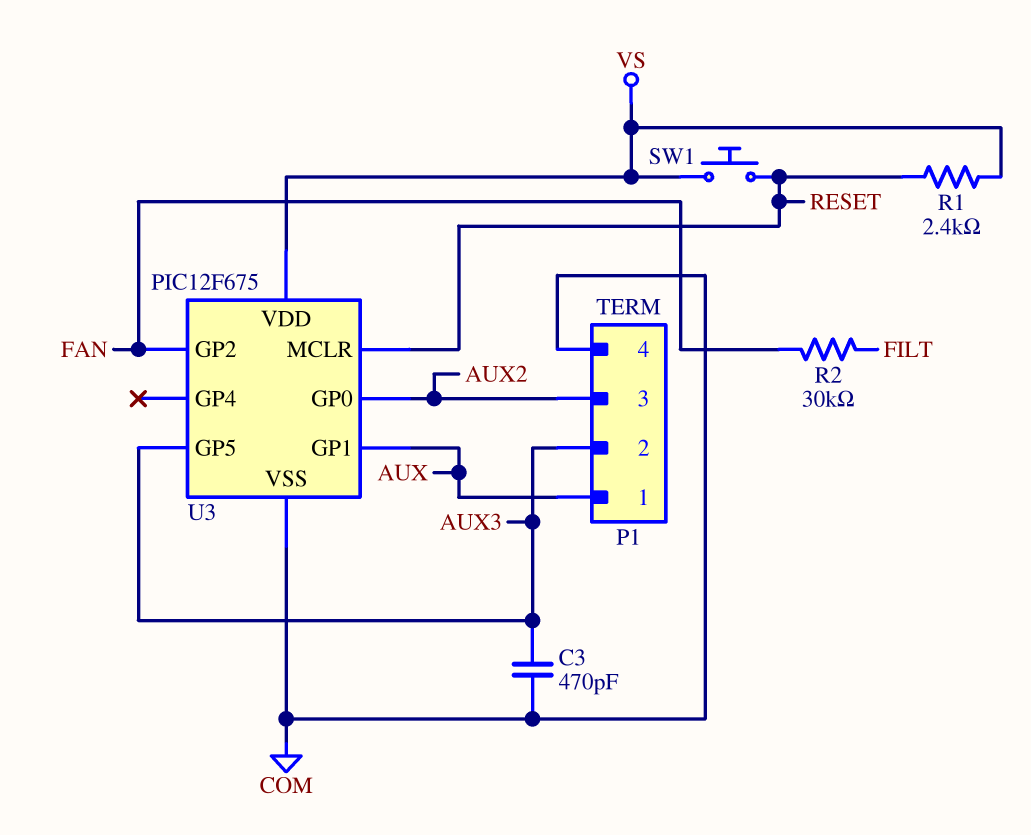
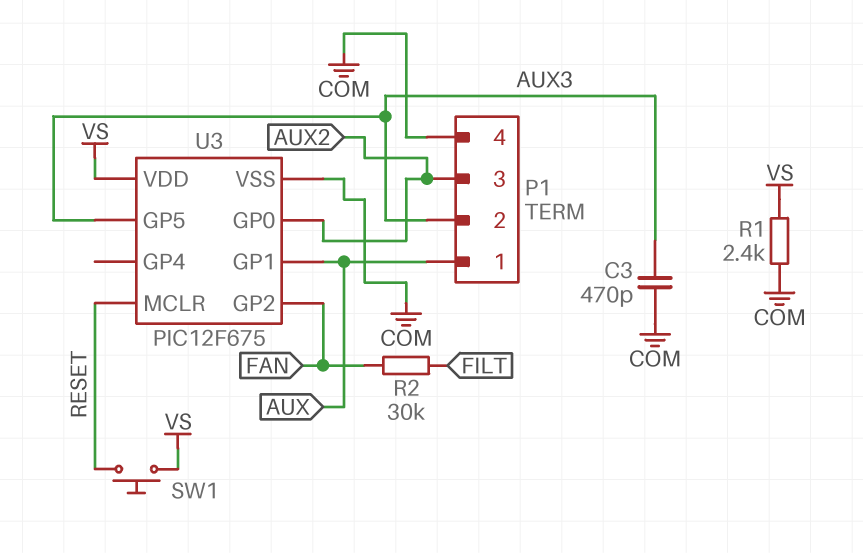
R1: 2.4k (RESET, VS) -> 2.4k (COM, VS)

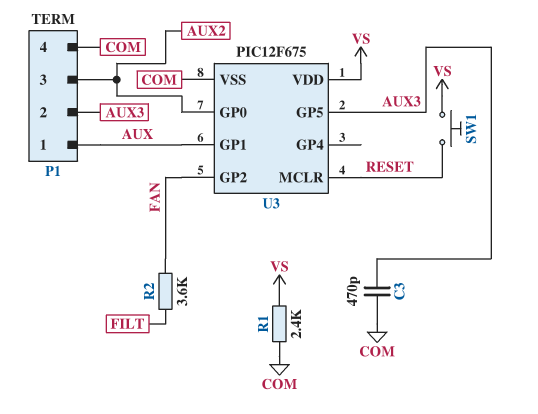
R2: 30k (FAN, FILT) -> 3.6k (FAN, FILT)

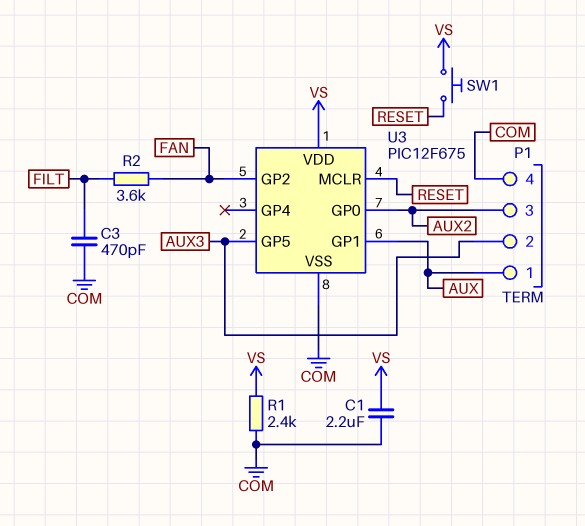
C1: none -> 2.2uF (COM, VS)
C3: 470pF (AUX3, COM) -> 470pF (COM, FILT)

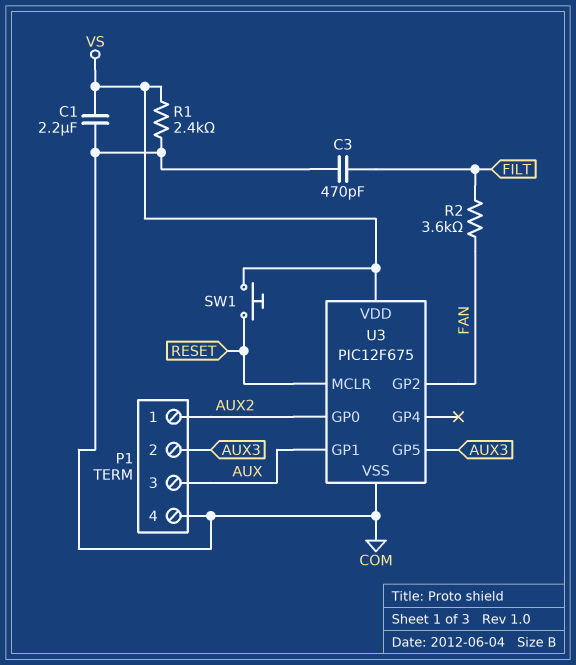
P1 pin 1: AUX -> AUX2
P1 pin 3: AUX2 -> AUX

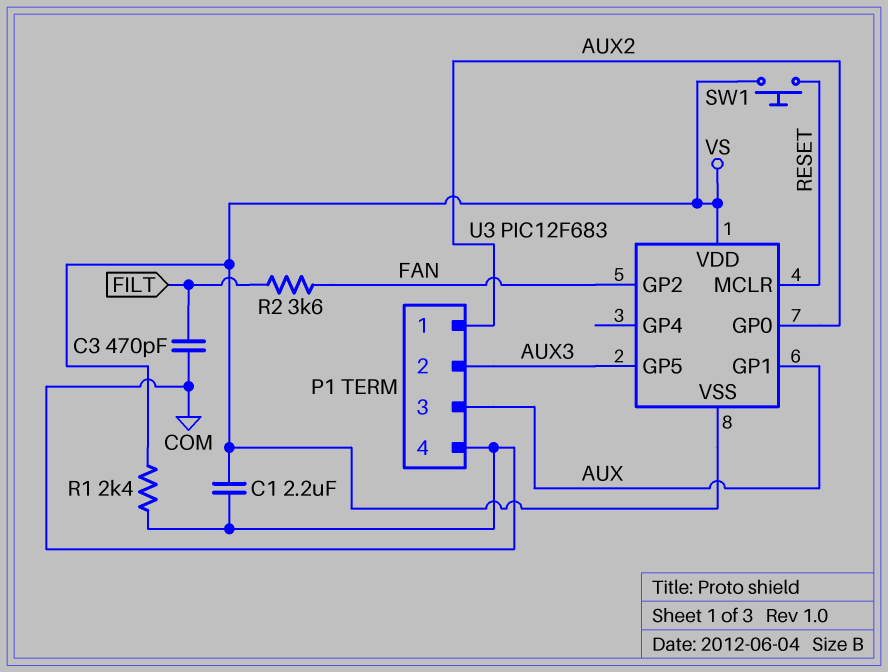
U3: PIC12F675 -> PIC12F683
U3 pin VSS: COM -> VS

